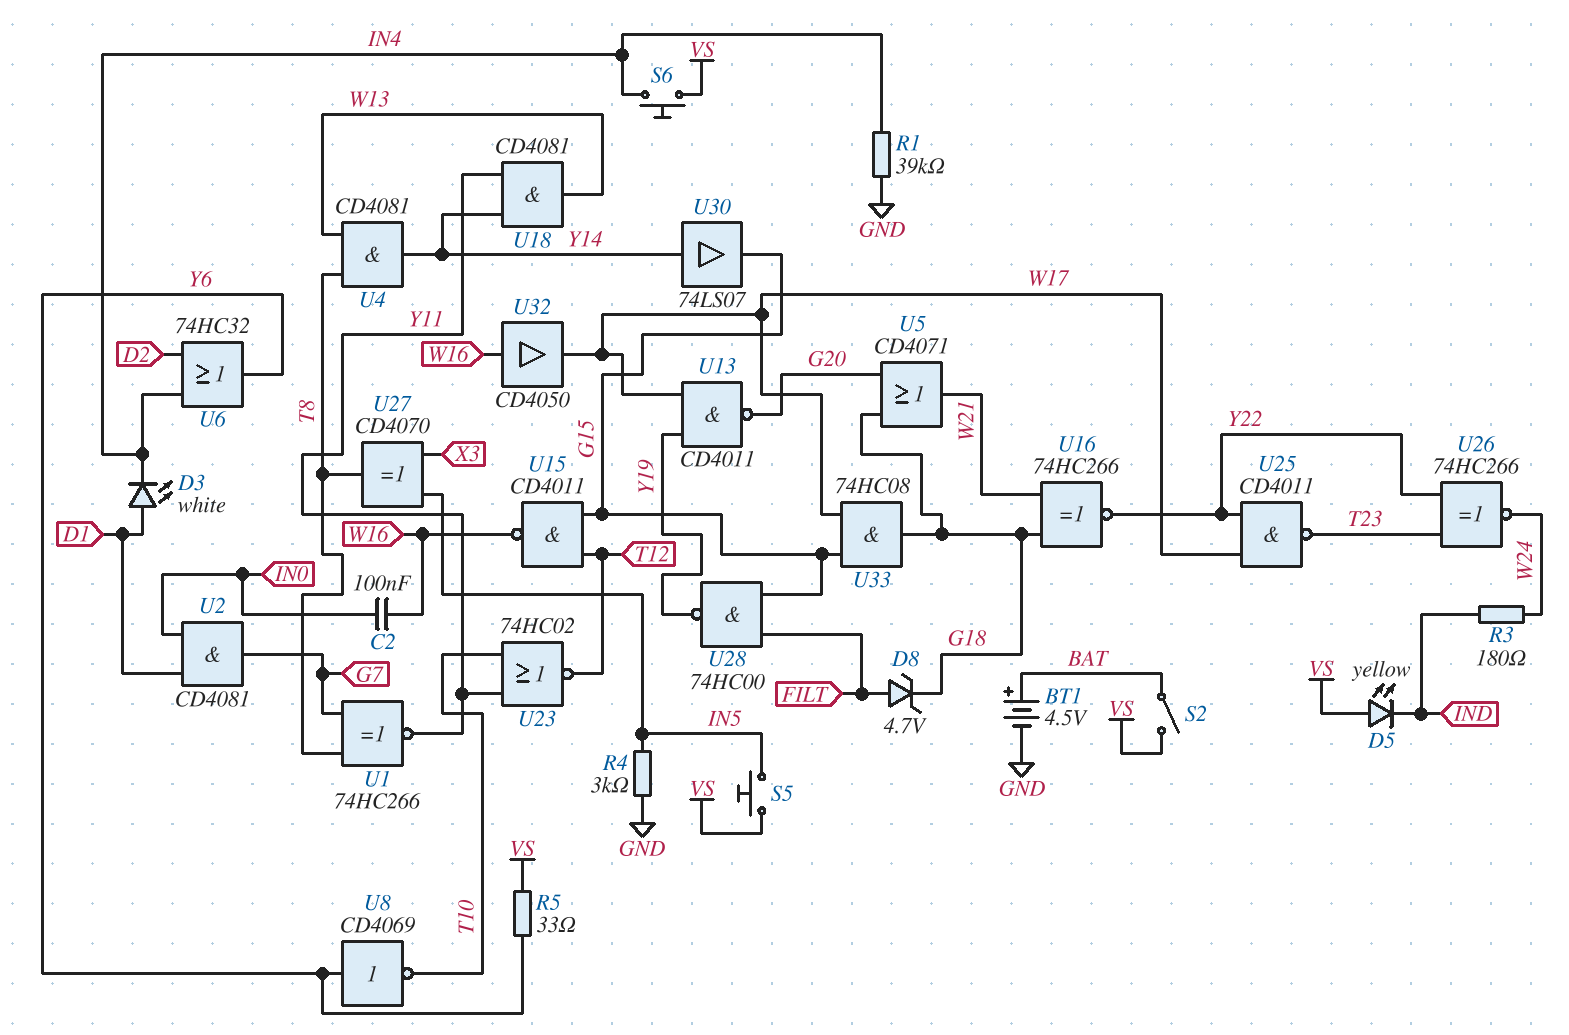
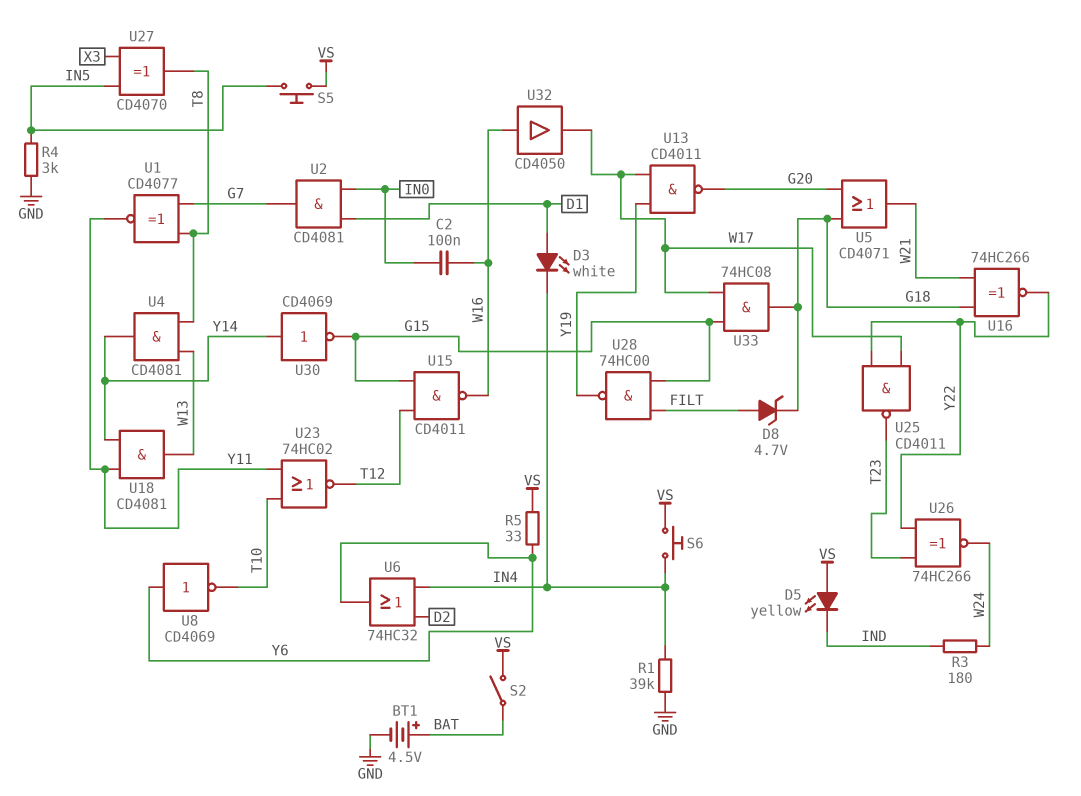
U1: XNOR 74HC266 (in G7, in T8, out Y11) -> XNOR CD4077 (in G7, in T8, out Y11)
U30: buffer 74LS07 (in Y14, out G15) -> NOT CD4069 (in Y14, out G15)

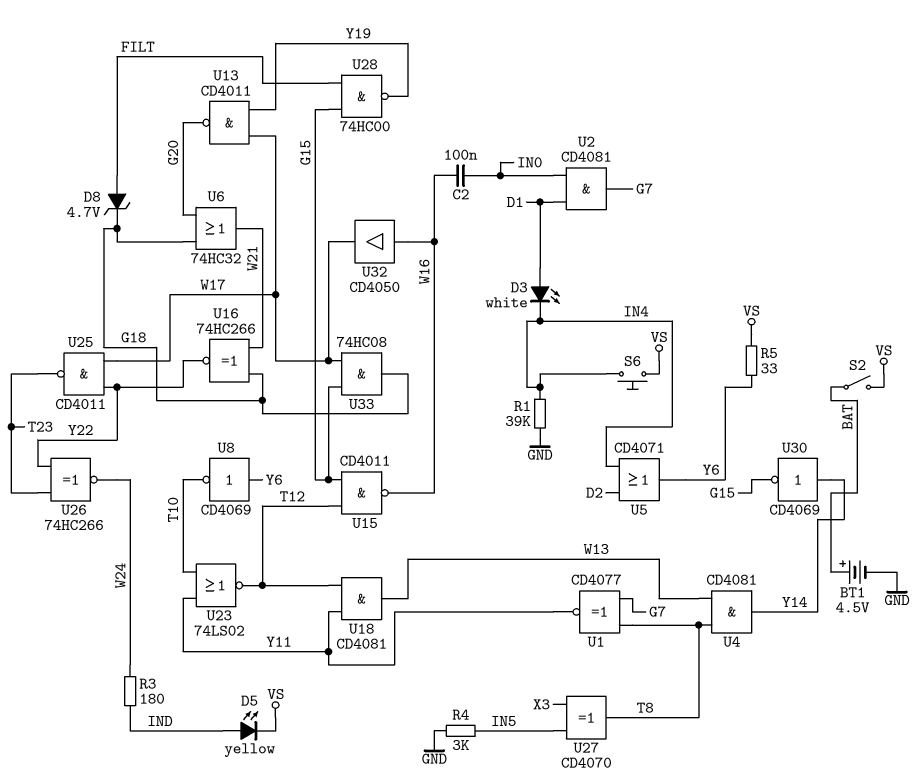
D5: LED yellow (A VS, K IND) -> LED yellow (A IND, K VS)
S5: button (IN5, VS) -> none
U5: OR CD4071 (in G18, in G20, out W21) -> OR CD4071 (in D2, in IN4, out Y6)
U6: OR 74HC32 (in D2, in IN4, out Y6) -> OR 74HC32 (in G18, in G20, out W21)
U18: AND CD4081 (in Y11, in Y14, out W13) -> AND CD4081 (in T12, in Y11, out W13)
U23: NOR 74HC02 (in T10, in Y11, out T12) -> NOR 74LS02 (in T10, in Y11, out T12)

